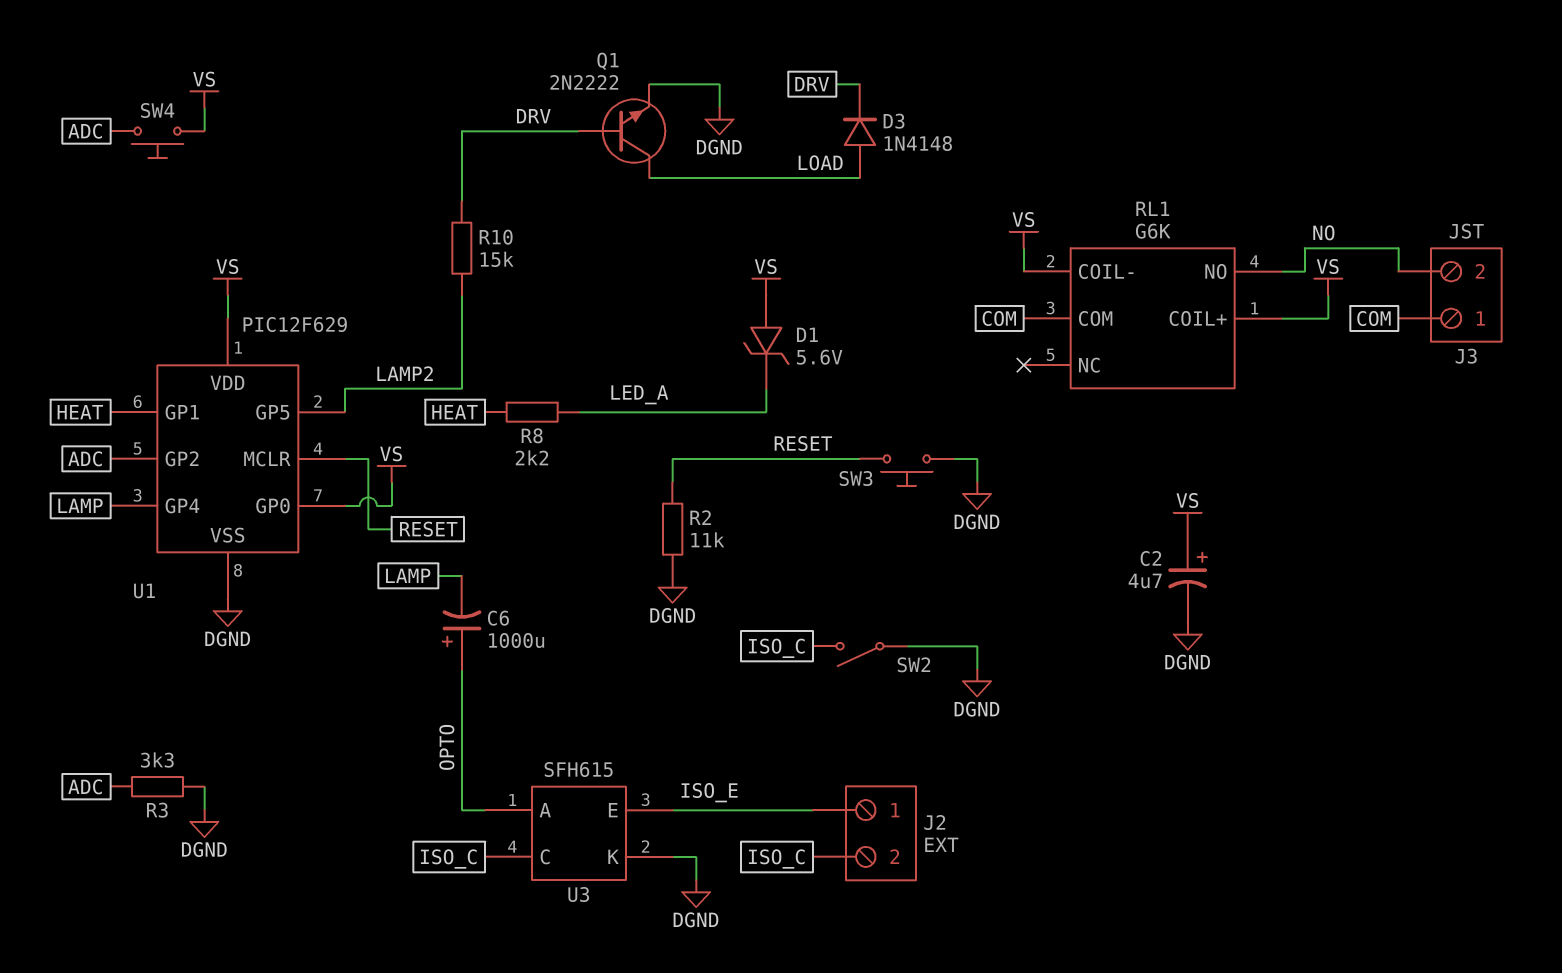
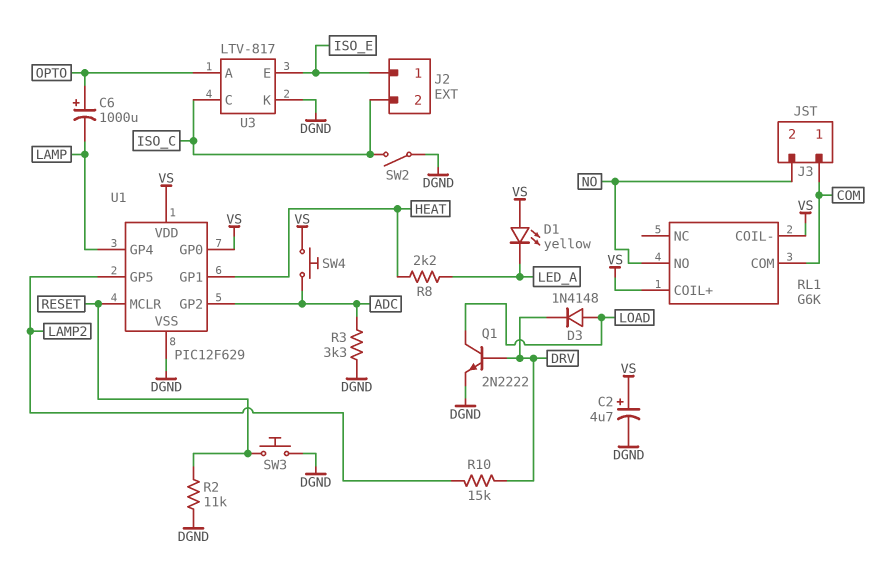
D1: zener 5.6V (A VS, K LED_A) -> LED yellow (A VS, K LED_A)
U3: SFH615 -> LTV-817

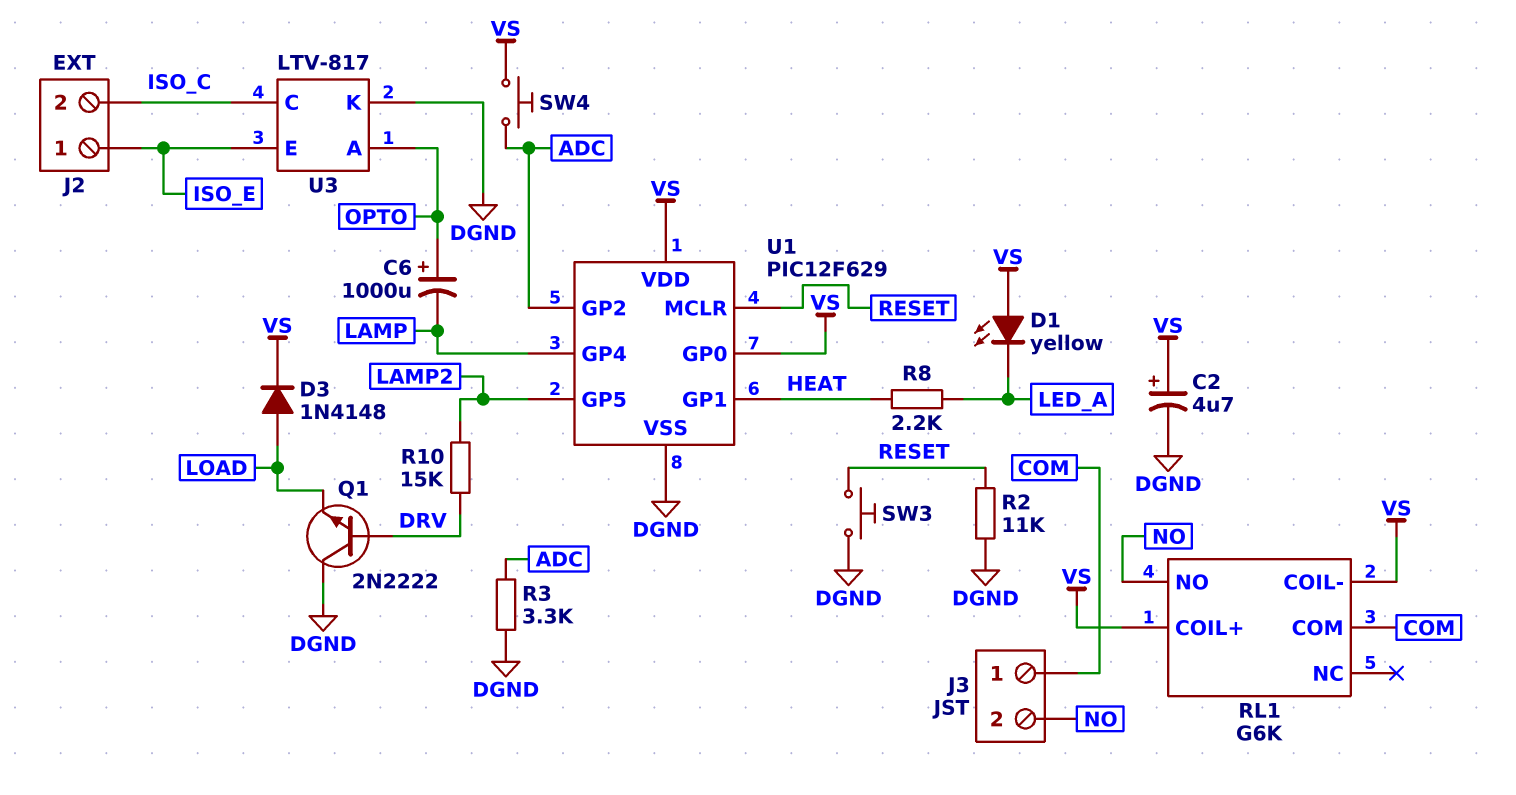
D3: diode 1N4148 (A LOAD, K DRV) -> diode 1N4148 (A LOAD, K VS)
Q1: NPN 2N2222 (B DRV, C LOAD, E DGND) -> NPN 2N2222 (B DRV, C DGND, E LOAD)
SW2: switch (DGND, ISO_C) -> none

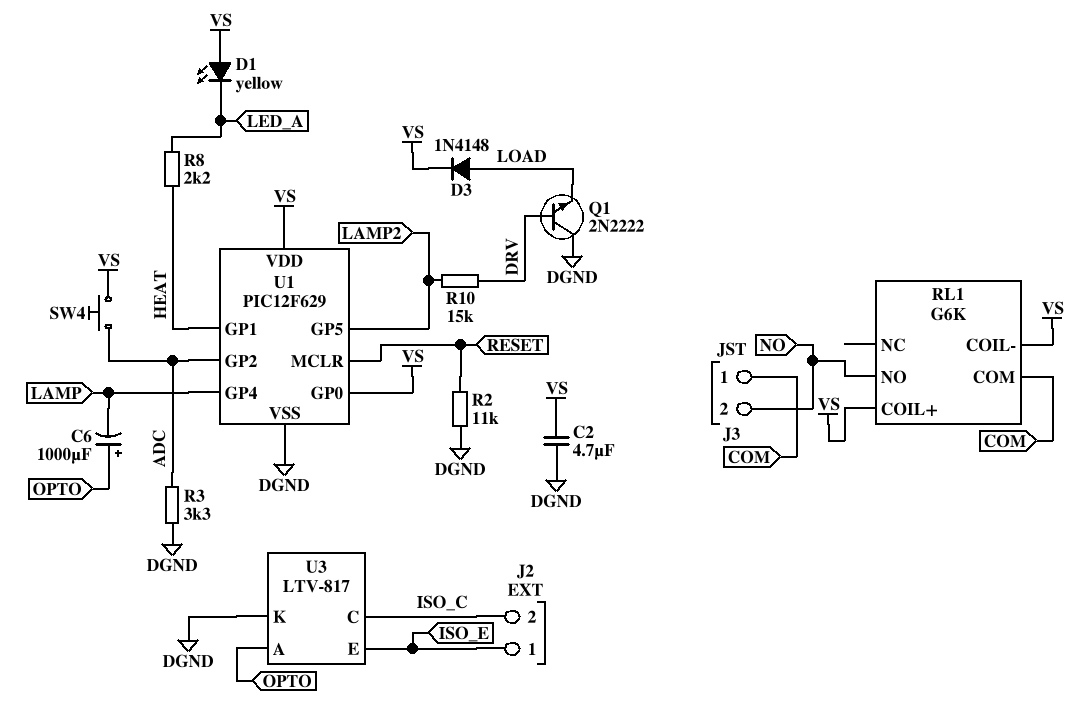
C2: 4.7uF (plus VS, minus DGND) -> 4.7uF (DGND, VS)
SW3: button (DGND, RESET) -> none

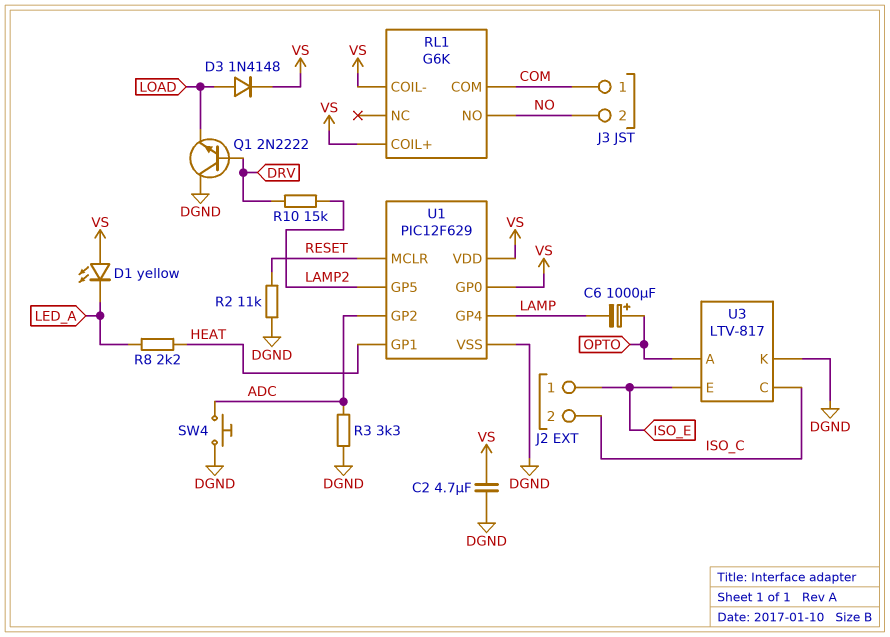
SW4: button (ADC, VS) -> button (ADC, DGND)

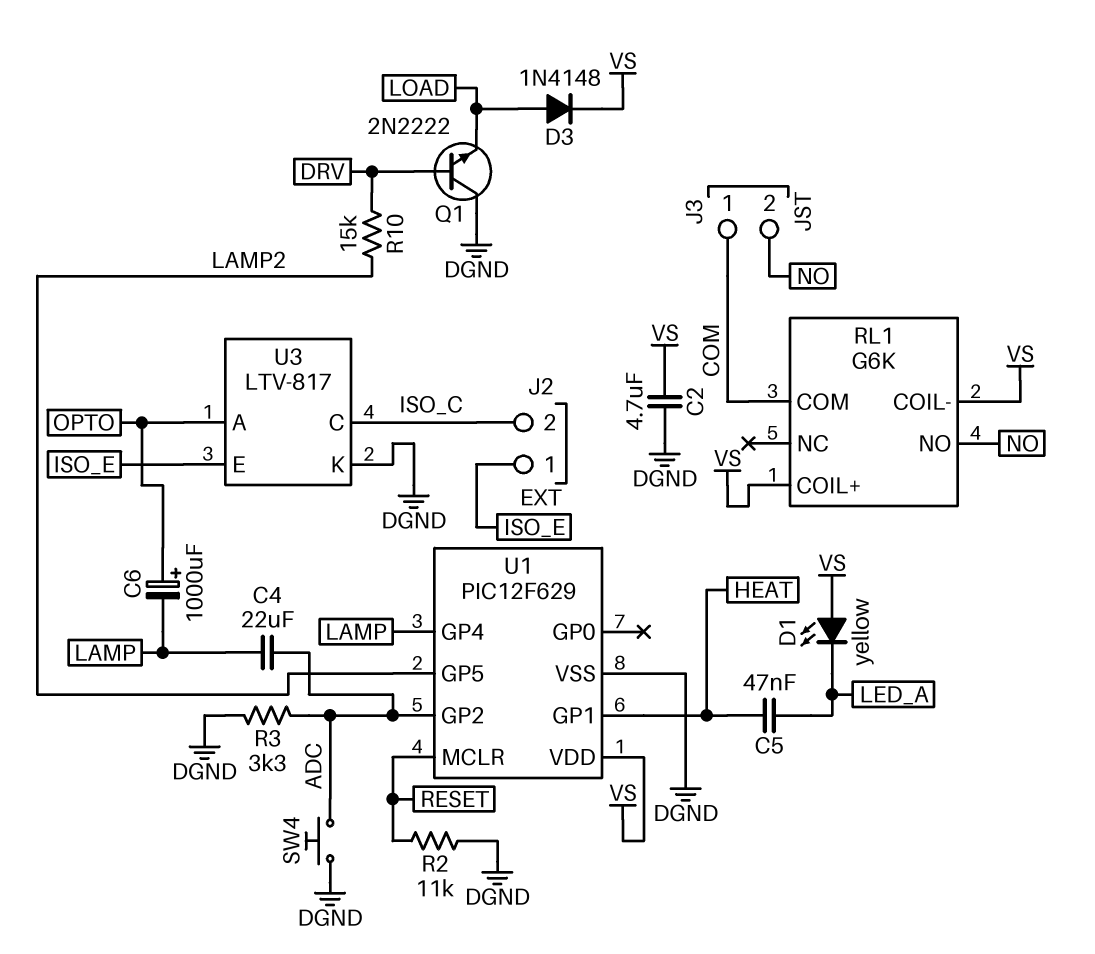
C4: none -> 22uF (ADC, LAMP)
C5: none -> 47nF (HEAT, LED_A)
R8: 2.2k (HEAT, LED_A) -> none
U1 pin GP0: VS -> none

